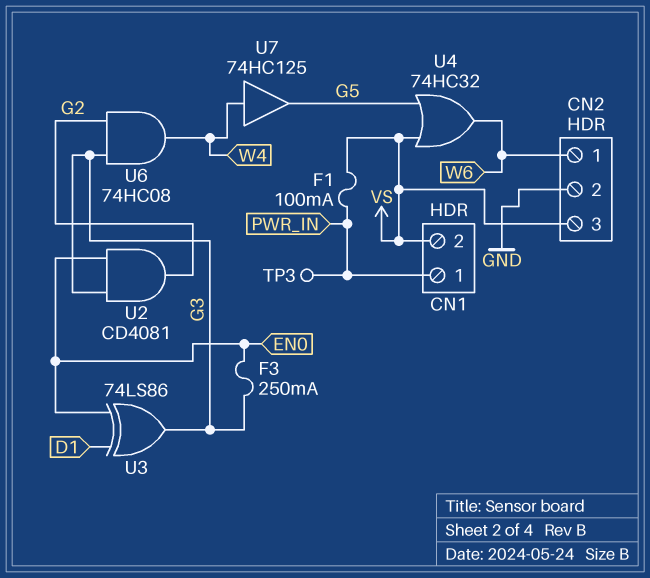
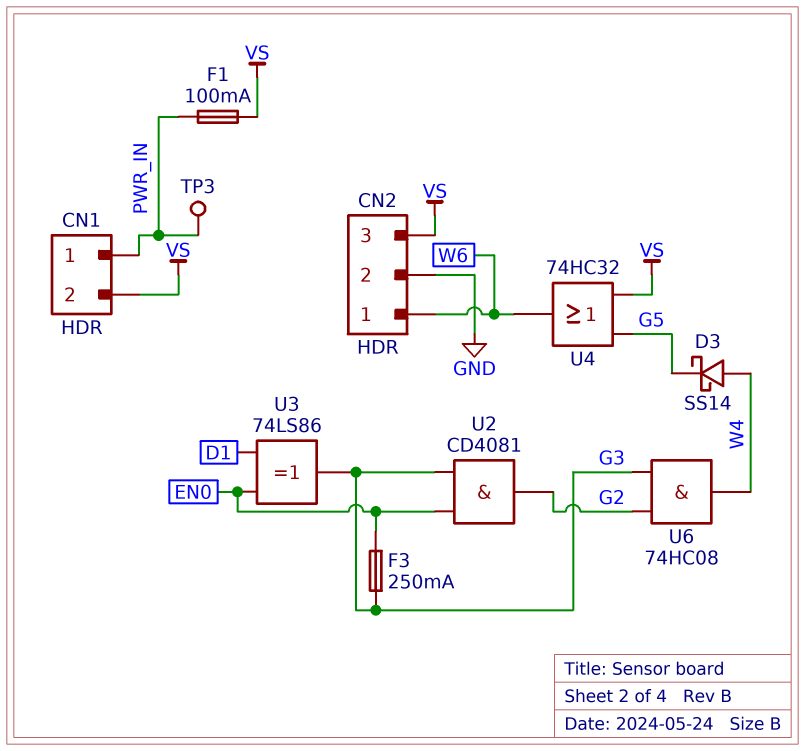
D3: none -> schottky SS14 (A W4, K G5)
U7: buffer 74HC125 (in W4, out G5) -> none

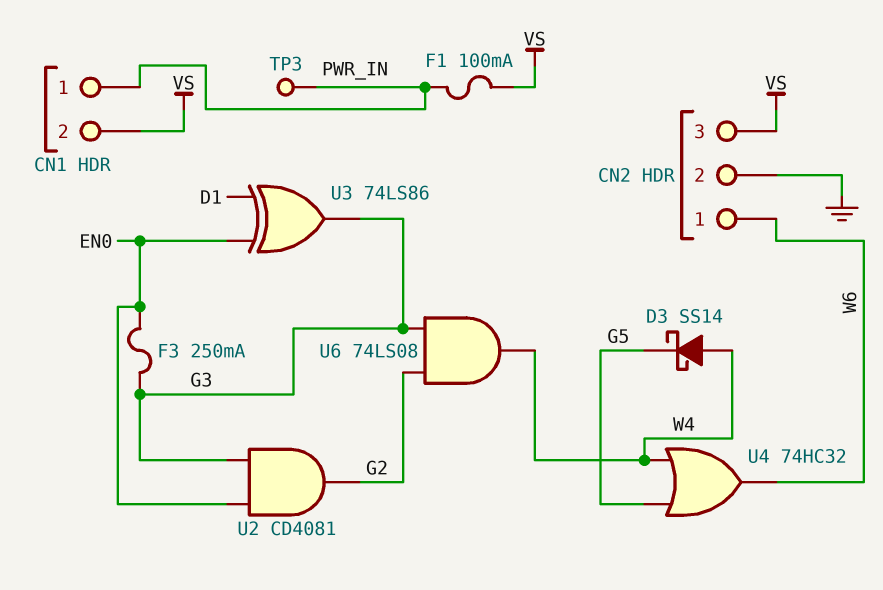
U4: OR 74HC32 (in G5, in VS, out W6) -> OR 74HC32 (in G5, in W4, out W6)
U6: AND 74HC08 (in G2, in G3, out W4) -> AND 74LS08 (in G2, in G3, out W4)

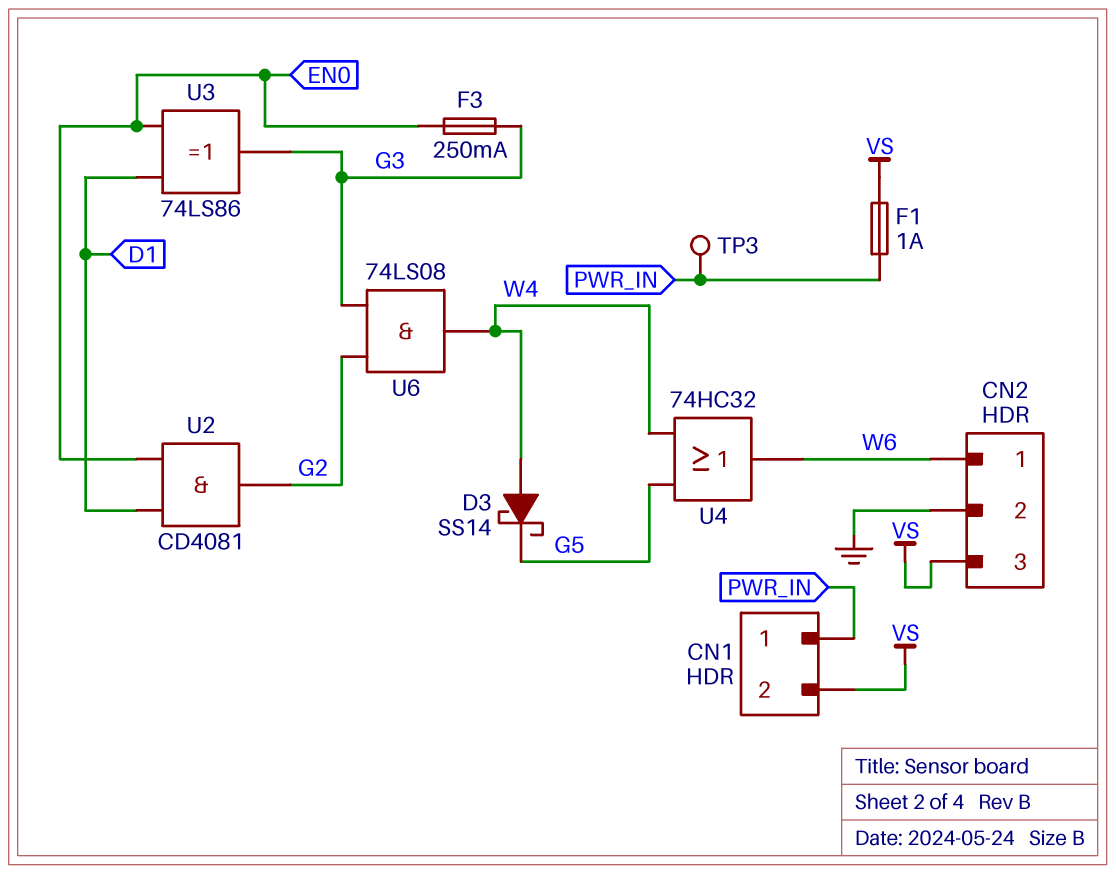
F1: 100mA (PWR_IN, VS) -> 1A (PWR_IN, VS)
U2: AND CD4081 (in EN0, in G3, out G2) -> AND CD4081 (in D1, in EN0, out G2)

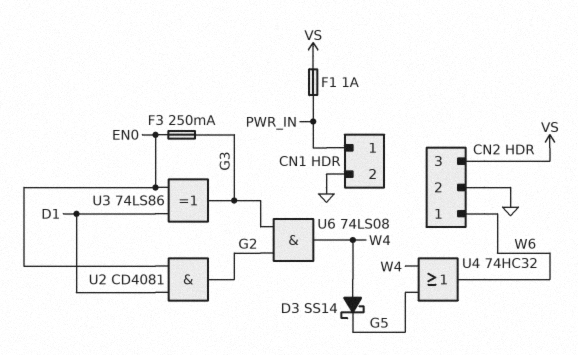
CN1 pin 2: VS -> GND
TP3: test point (PWR_IN) -> none

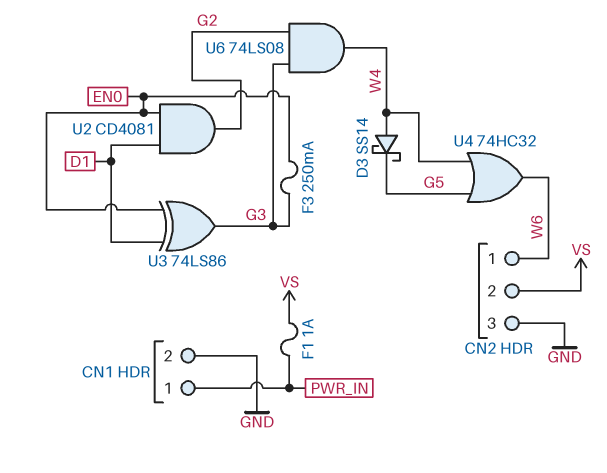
CN2 pin 2: GND -> VS
CN2 pin 3: VS -> GND

